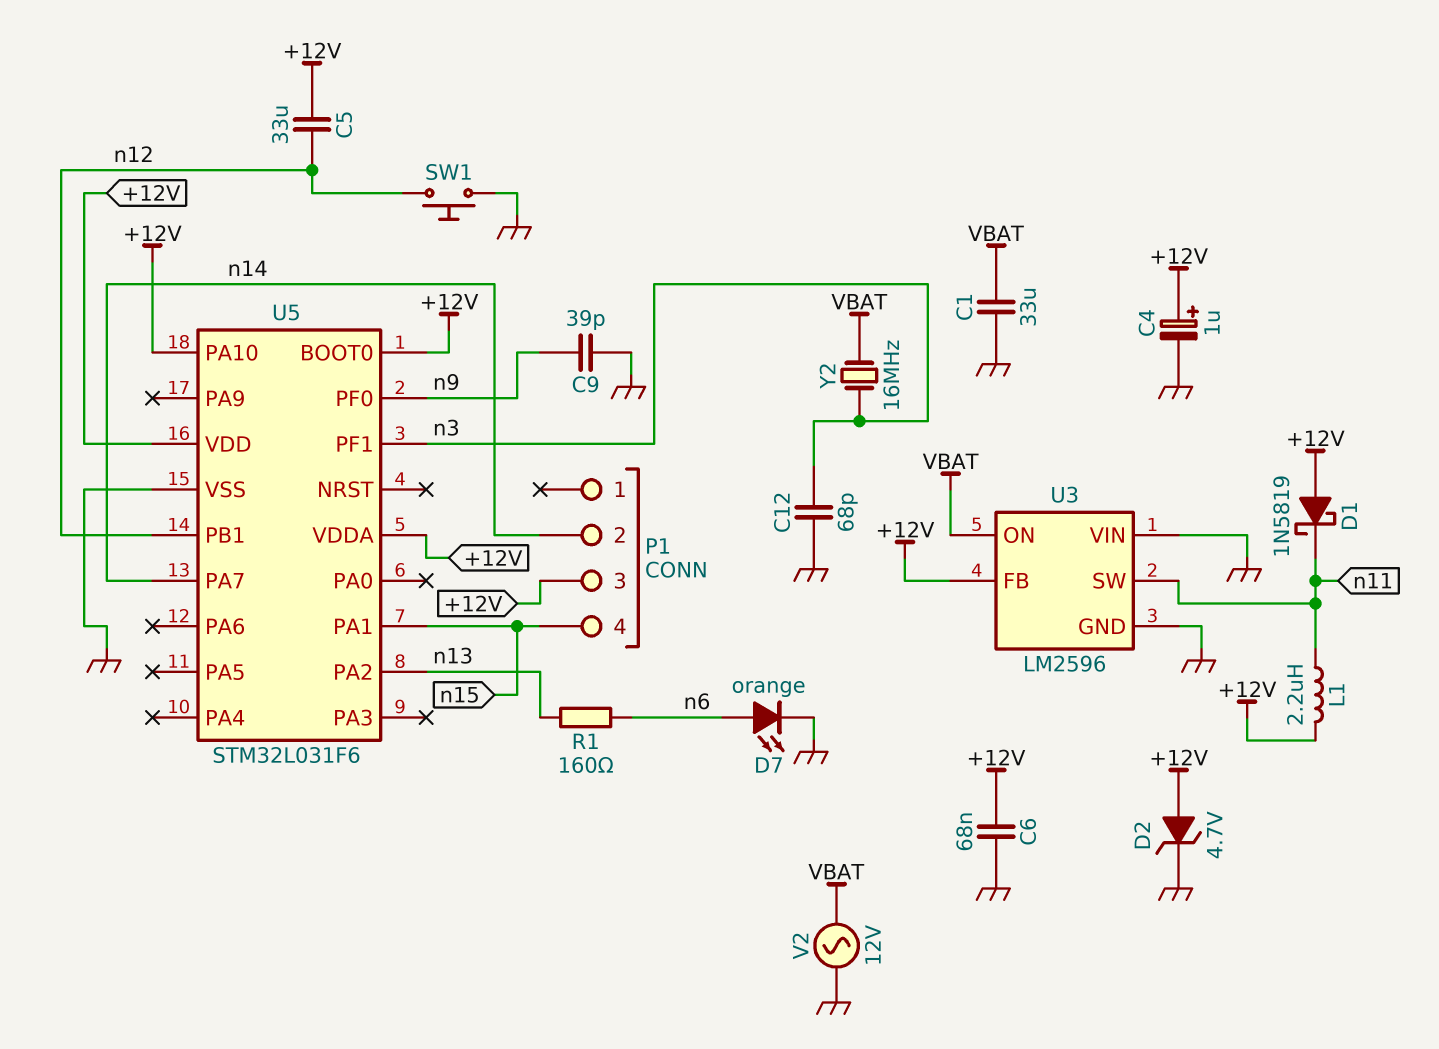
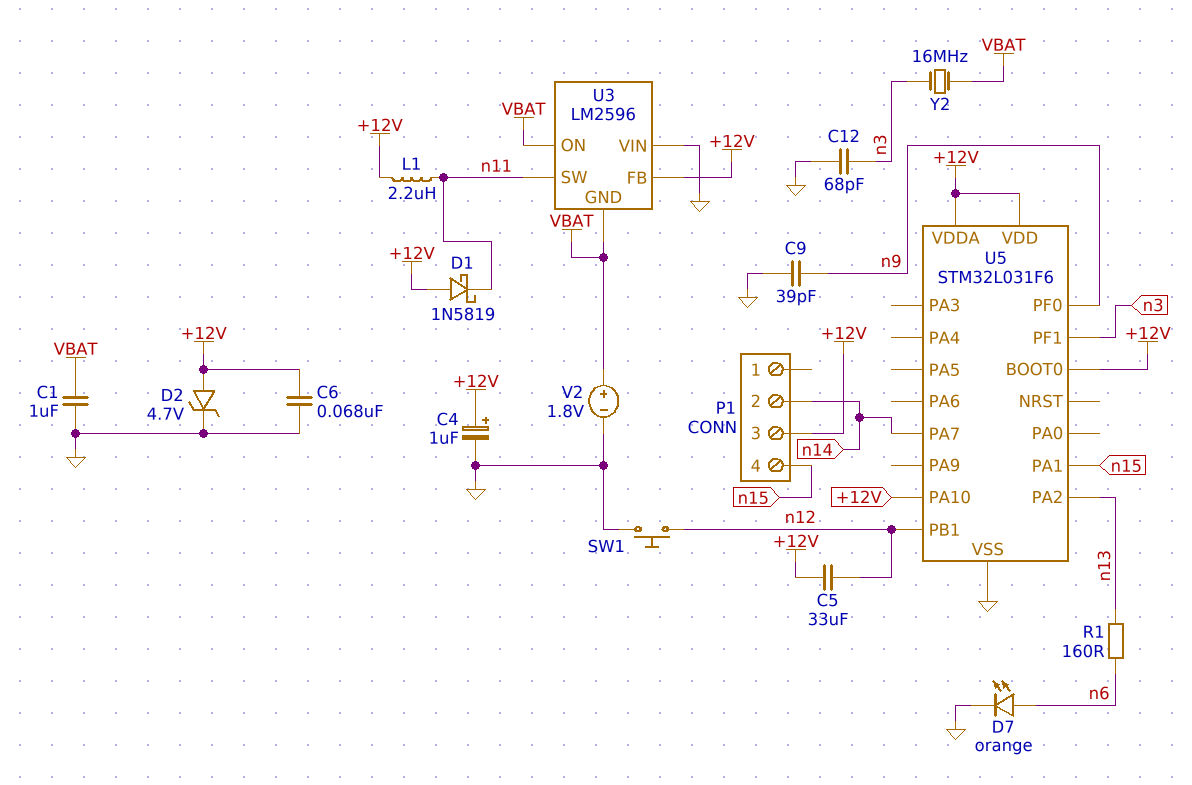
C1: 33uF (GND, VBAT) -> 1uF (GND, VBAT)
U3 pin GND: GND -> VBAT
V2: AC 12V (GND, VBAT) -> 1.8V (plus VBAT, minus GND)

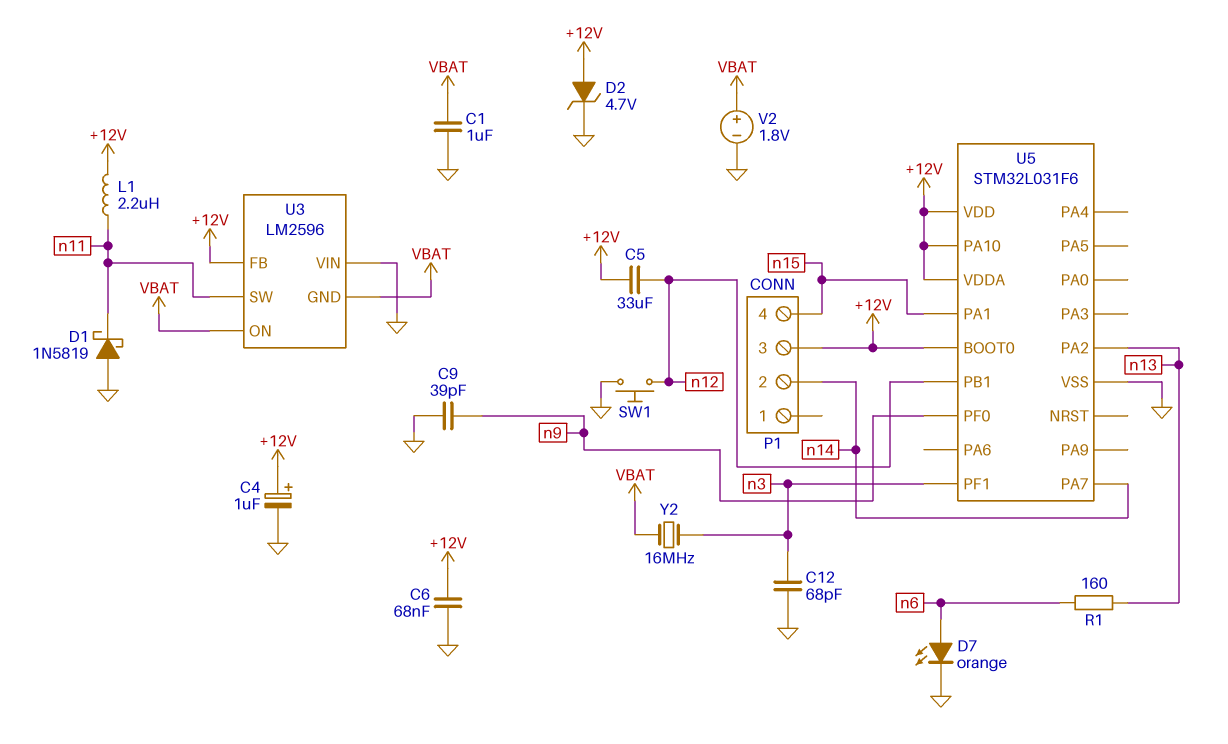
D1: schottky 1N5819 (A +12V, K n11) -> schottky 1N5819 (A GND, K n11)

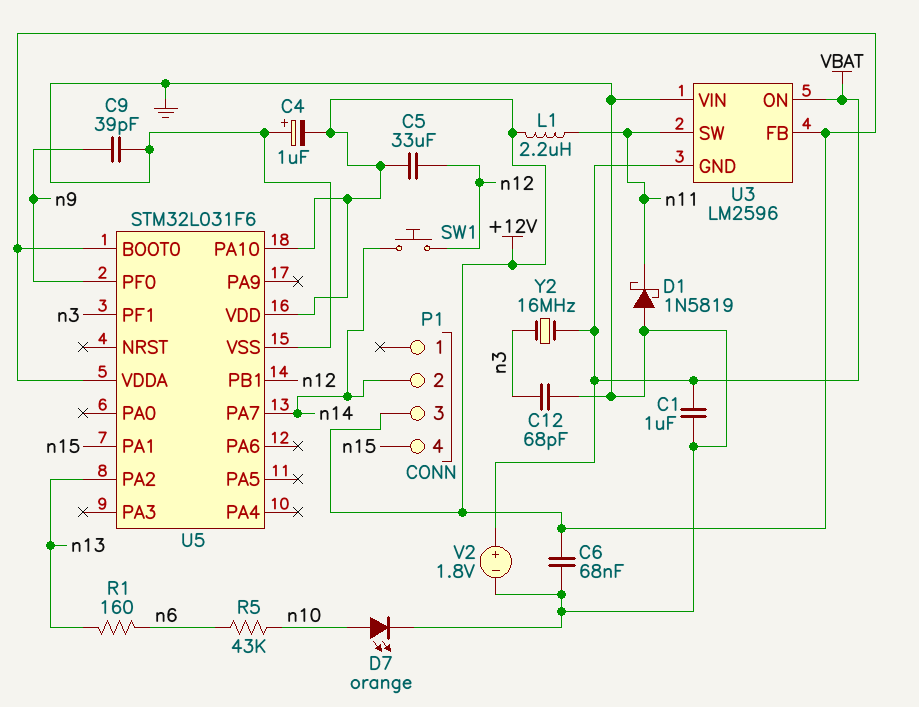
C4: 1uF (plus +12V, minus GND) -> 1uF (plus GND, minus +12V)
D2: zener 4.7V (A +12V, K GND) -> none
D7: LED orange (A n6, K GND) -> LED orange (A n10, K GND)
R5: none -> 43k (n6, n10)
SW1: button (GND, n12) -> button (n12, n14)

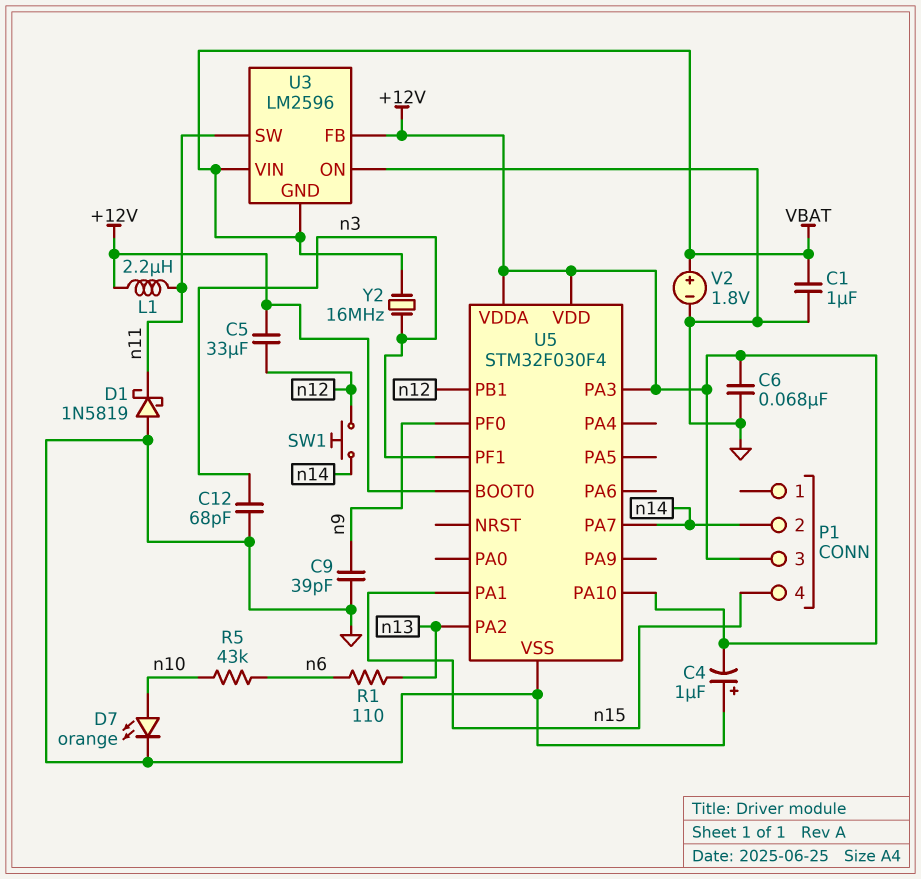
R1: 160 (n6, n13) -> 110 (n6, n13)
U3 pin ON: VBAT -> GND
U3 pin VIN: GND -> VBAT
U5: STM32L031F6 -> STM32F030F4
U5 pin PA3: none -> +12V

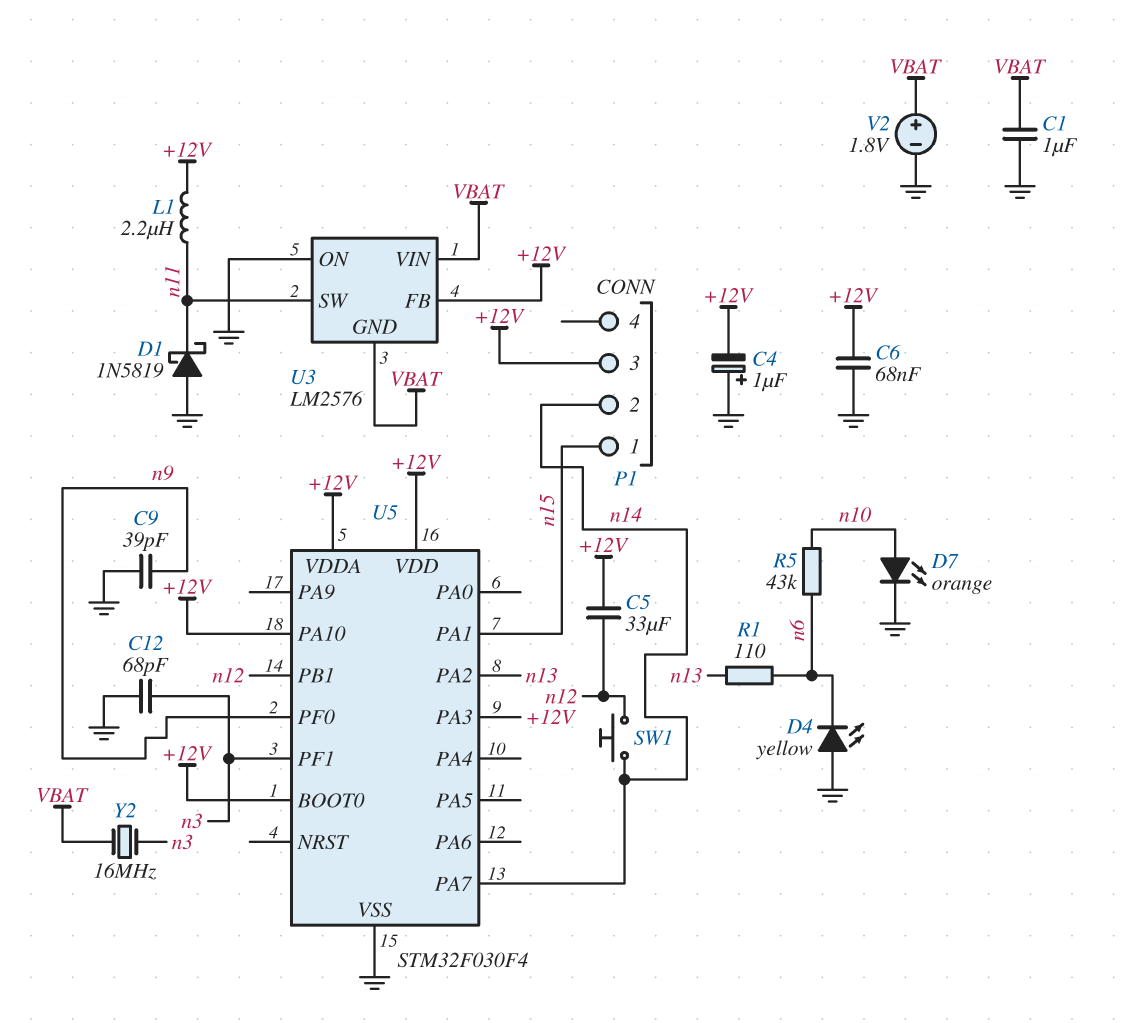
D4: none -> LED yellow (A GND, K n6)
P1 pin 1: none -> n15
P1 pin 4: n15 -> none
U3: LM2596 -> LM2576

